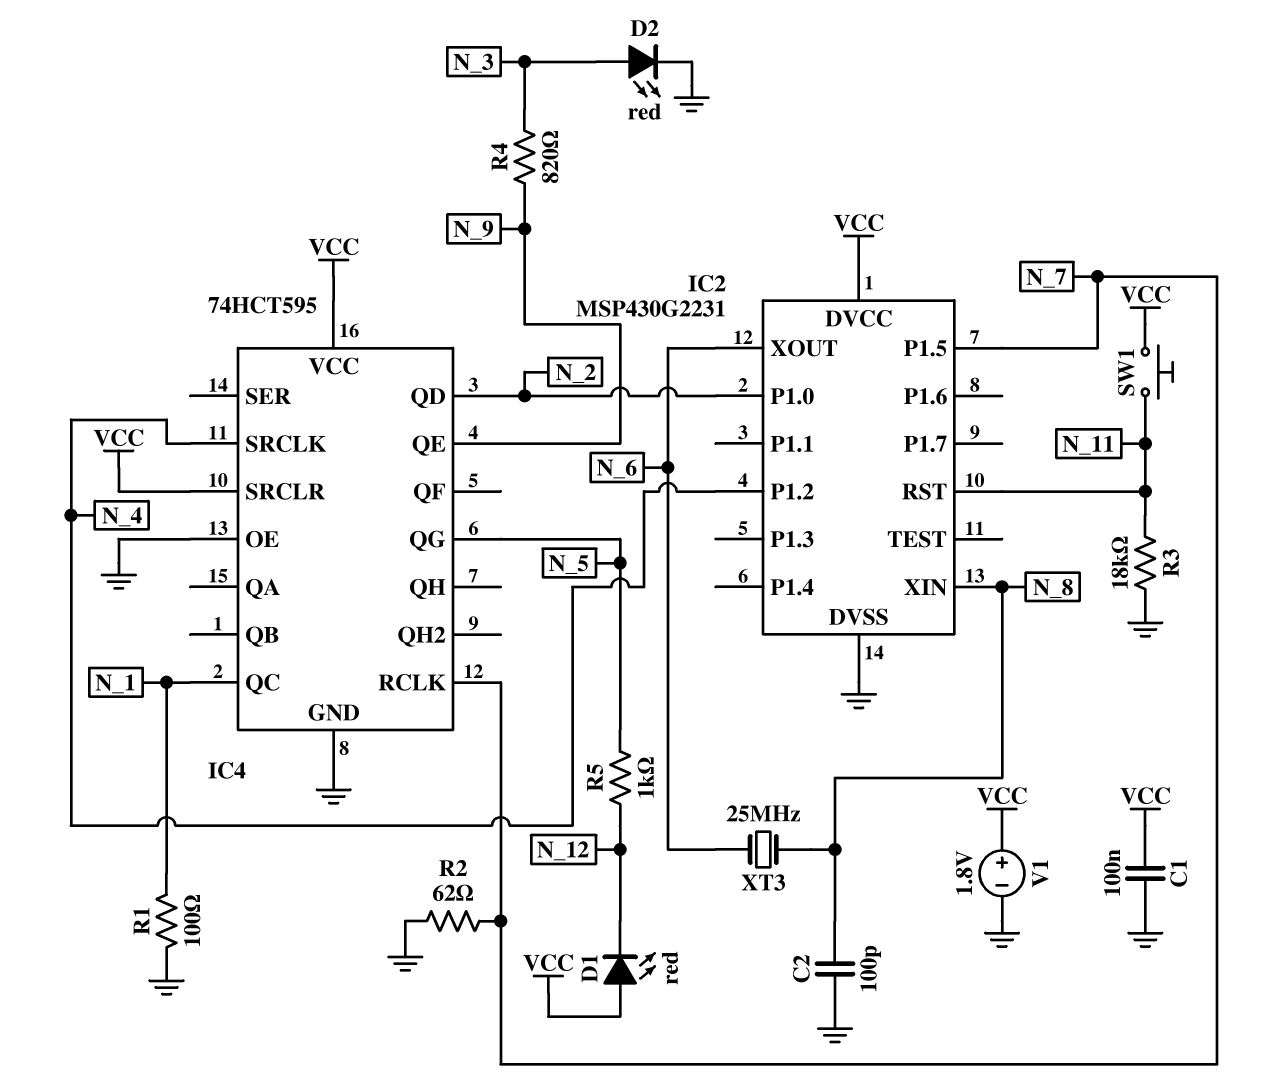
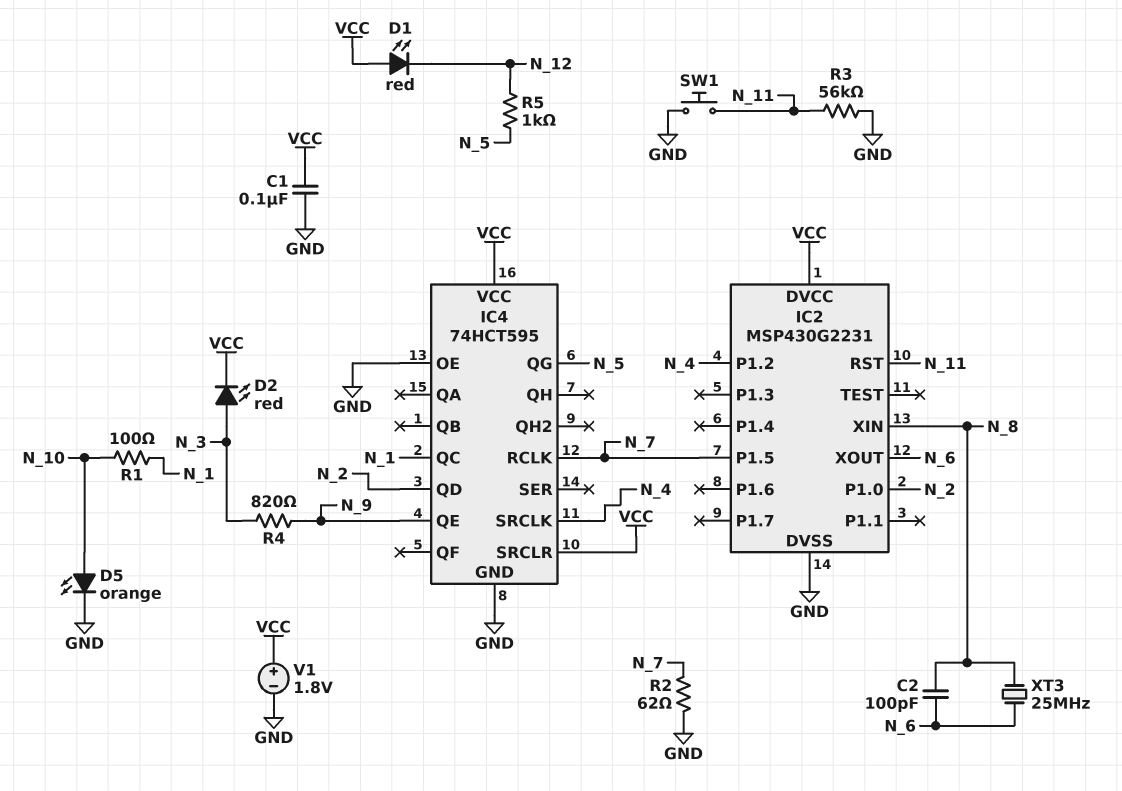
C2: 100pF (GND, N_8) -> 100pF (N_6, N_8)
D2: LED red (A N_3, K GND) -> LED red (A N_3, K VCC)
D5: none -> LED orange (A N_10, K GND)
R1: 100 (GND, N_1) -> 100 (N_1, N_10)
R3: 18k (GND, N_11) -> 56k (GND, N_11)
SW1: button (N_11, VCC) -> button (GND, N_11)

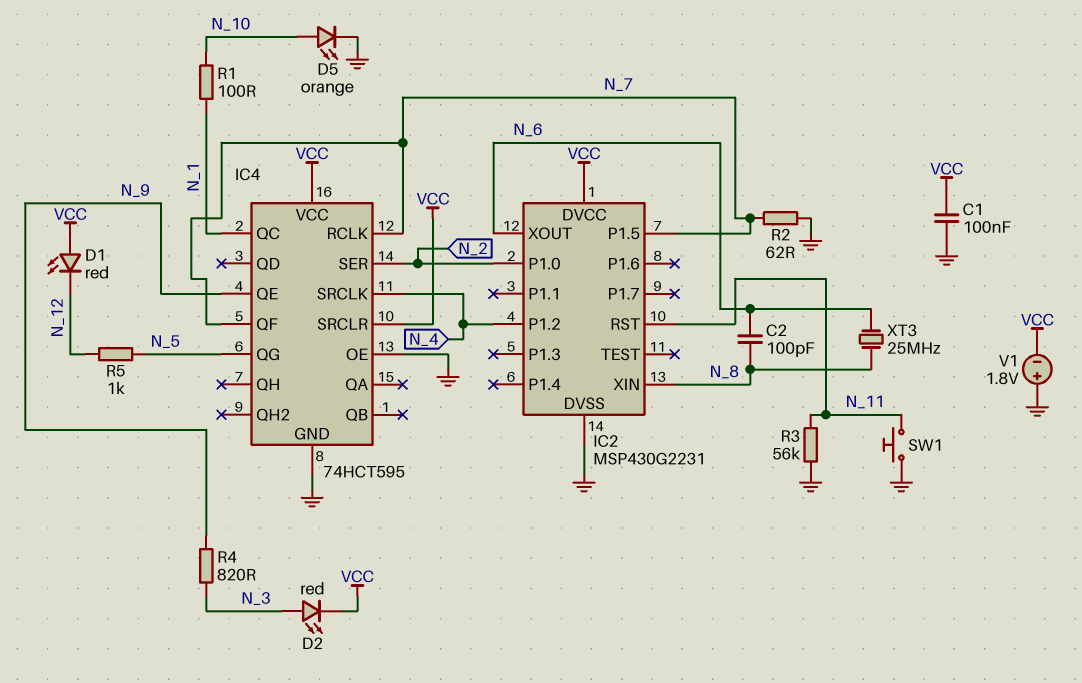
IC4 pin QD: N_2 -> none
IC4 pin QF: none -> N_7
IC4 pin SER: none -> N_2
V1: 1.8V (plus VCC, minus GND) -> 1.8V (plus GND, minus VCC)

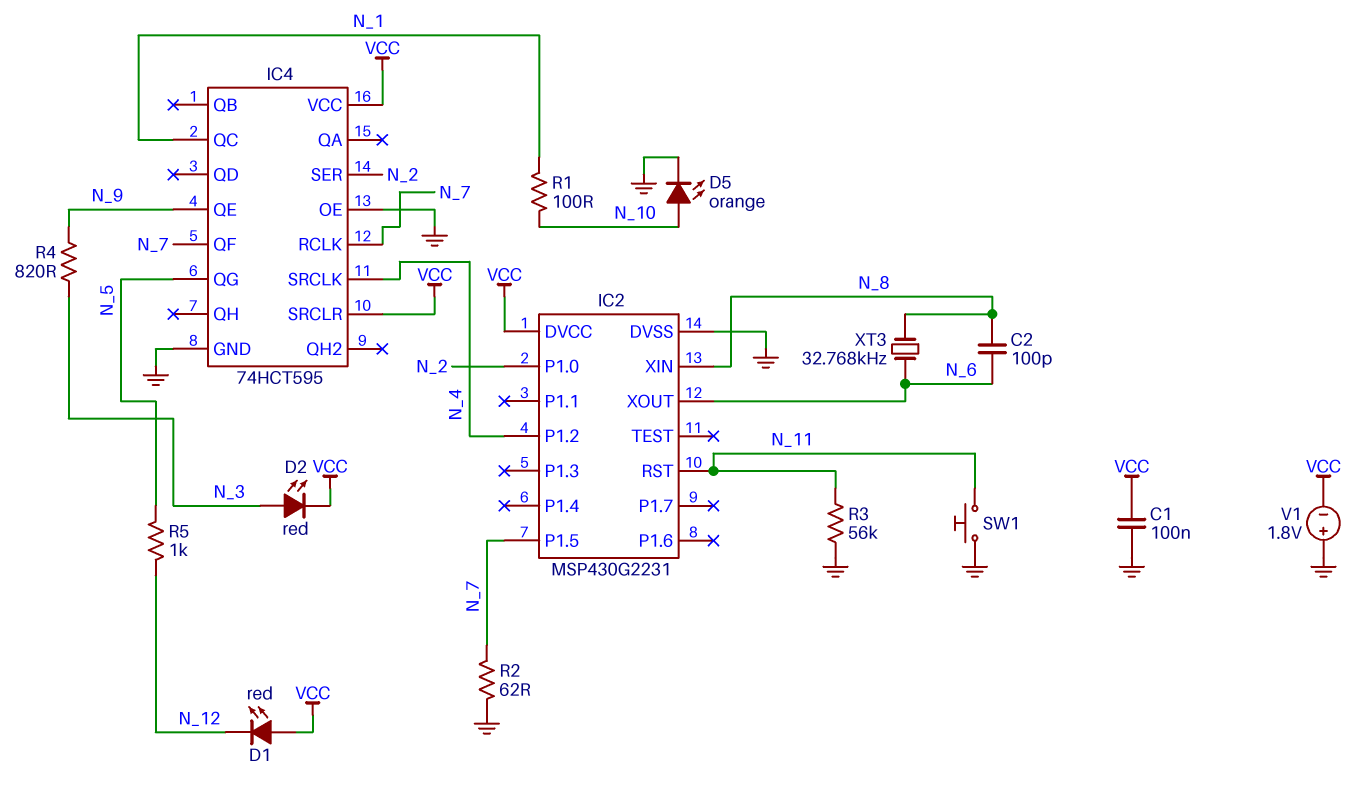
XT3: 25MHz (N_6, N_8) -> 32.768kHz (N_6, N_8)

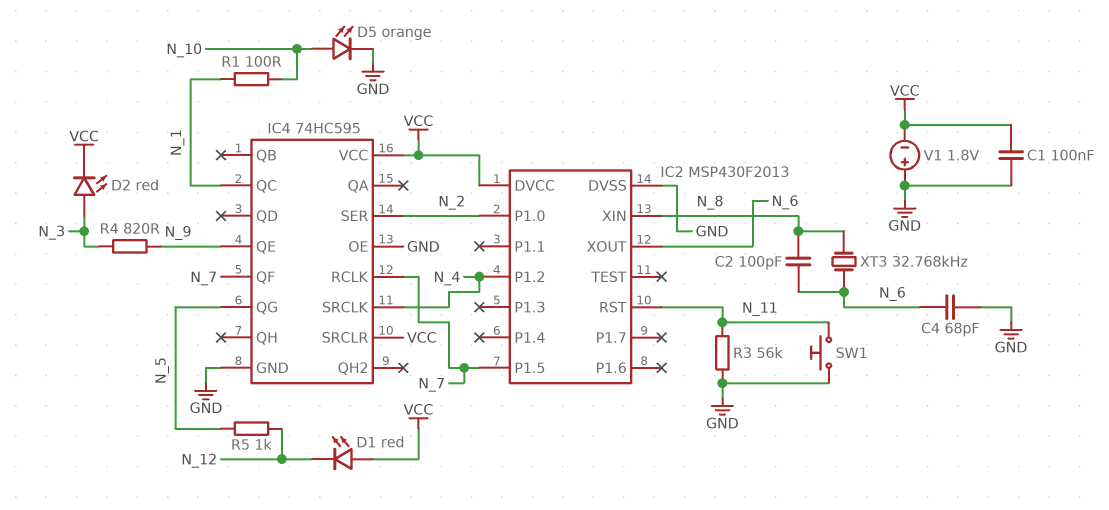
C4: none -> 68pF (GND, N_6)
IC2: MSP430G2231 -> MSP430F2013
IC4: 74HCT595 -> 74HC595
R2: 62 (GND, N_7) -> none

